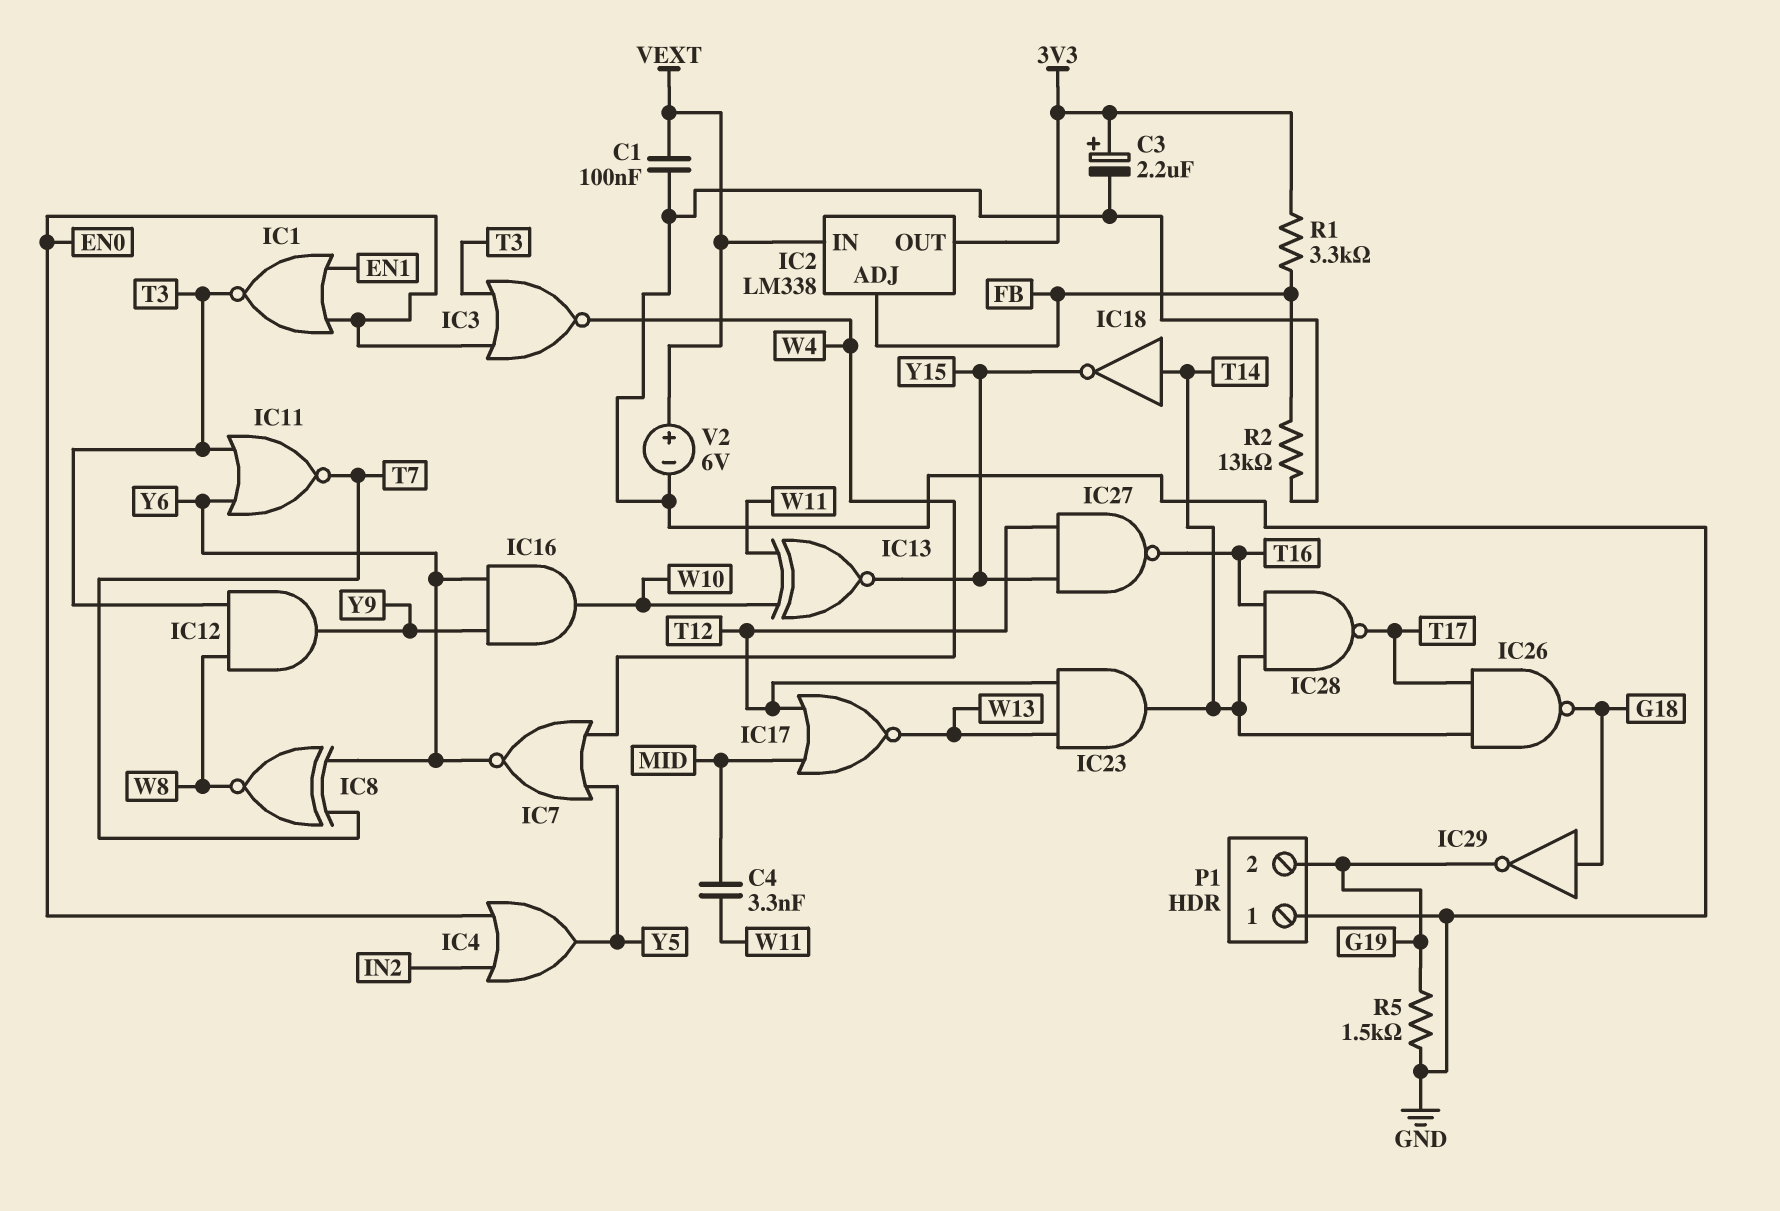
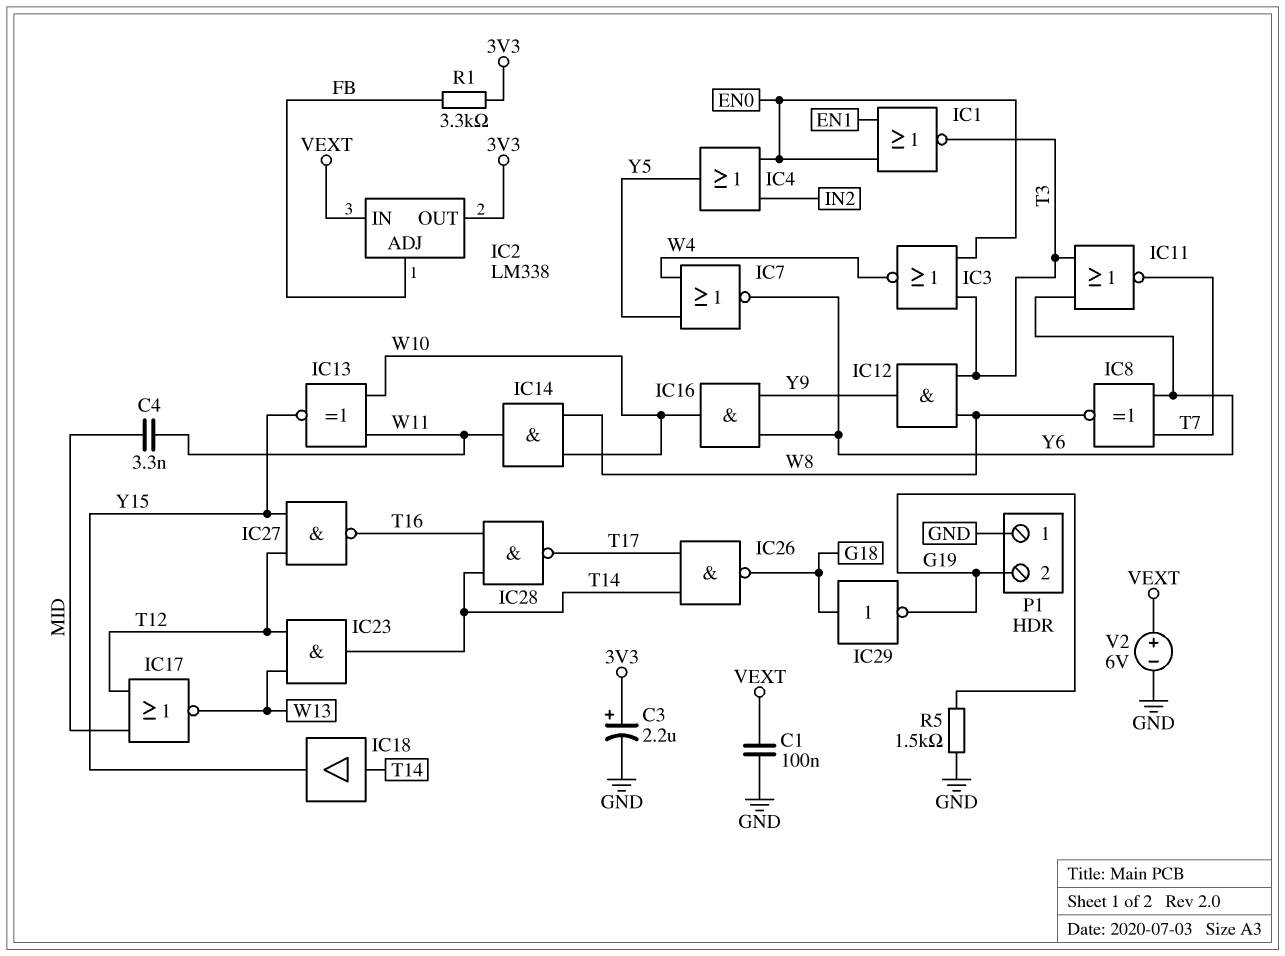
IC14: none -> AND (in W8, in W10, out W11)
IC18: NOT (in T14, out Y15) -> buffer (in T14, out Y15)
R2: 13k (FB, GND) -> none

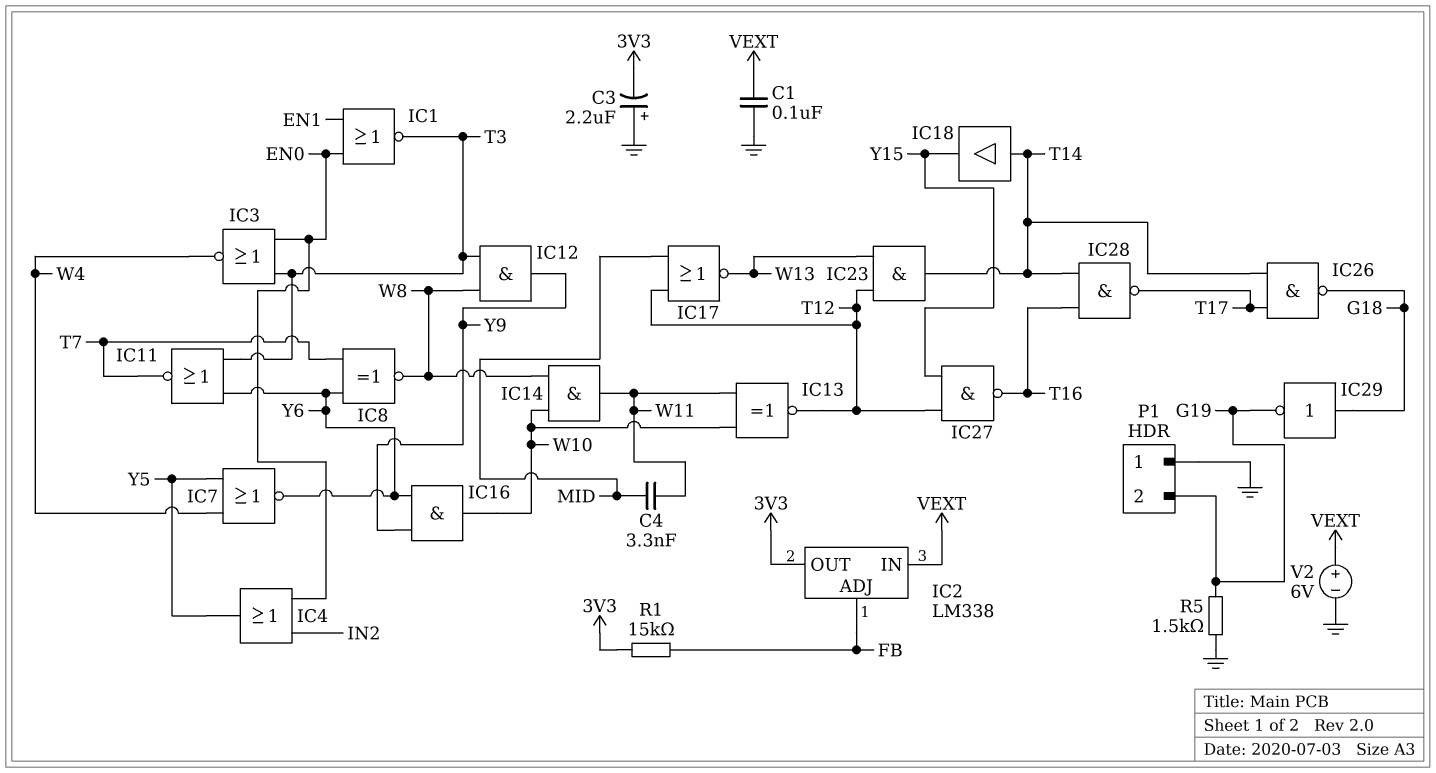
C3: 2.2uF (plus 3V3, minus GND) -> 2.2uF (plus GND, minus 3V3)
IC13: XNOR (in W10, in W11, out Y15) -> XNOR (in W10, in W11, out T12)
R1: 3.3k (3V3, FB) -> 15k (3V3, FB)

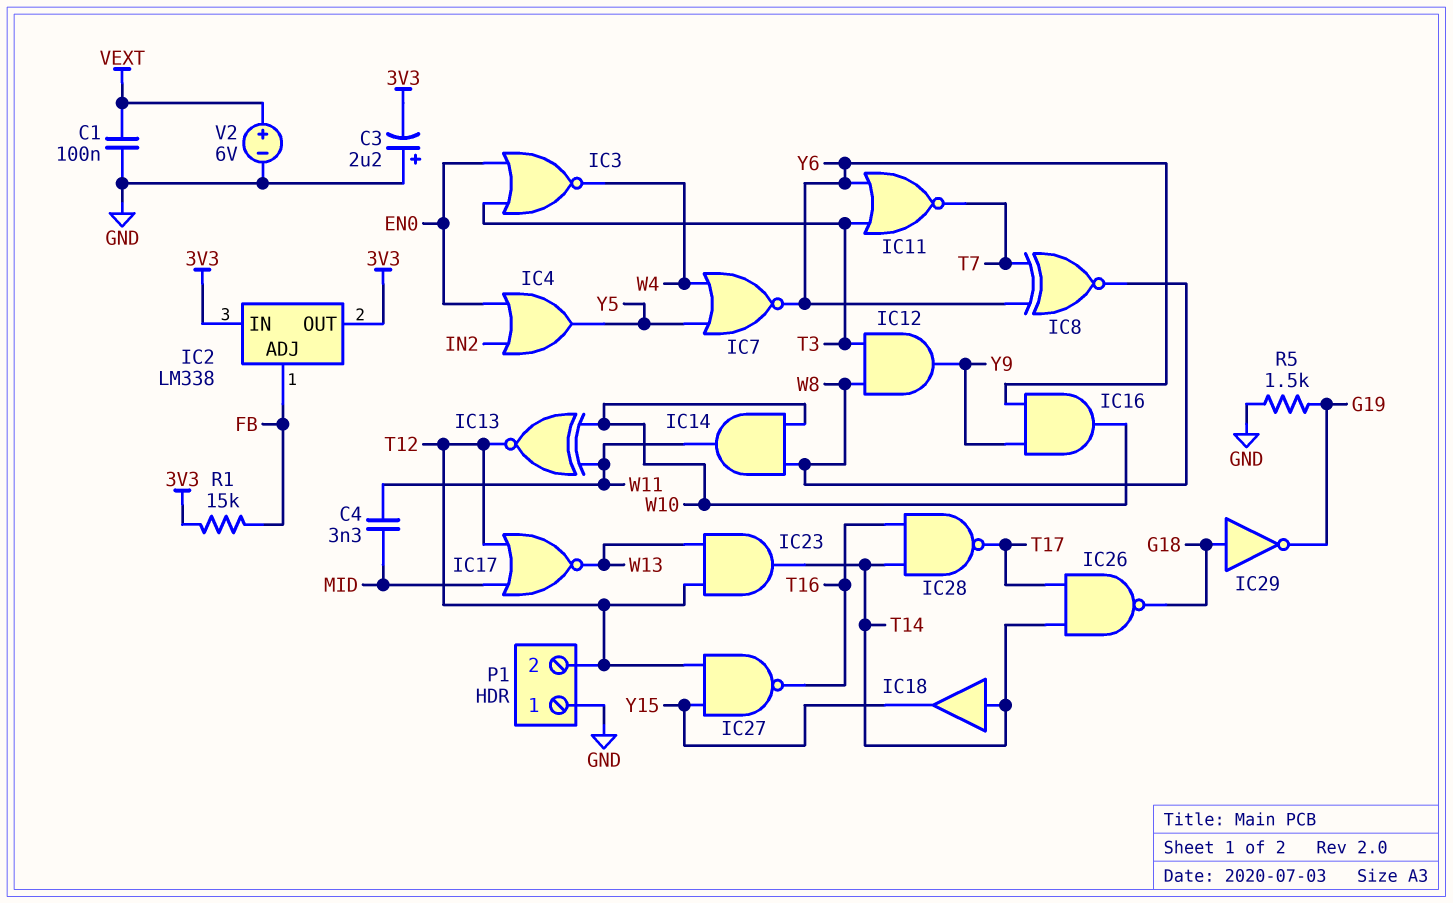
IC1: NOR (in EN0, in EN1, out T3) -> none
IC2 pin IN: VEXT -> 3V3
P1 pin 2: G19 -> T12

